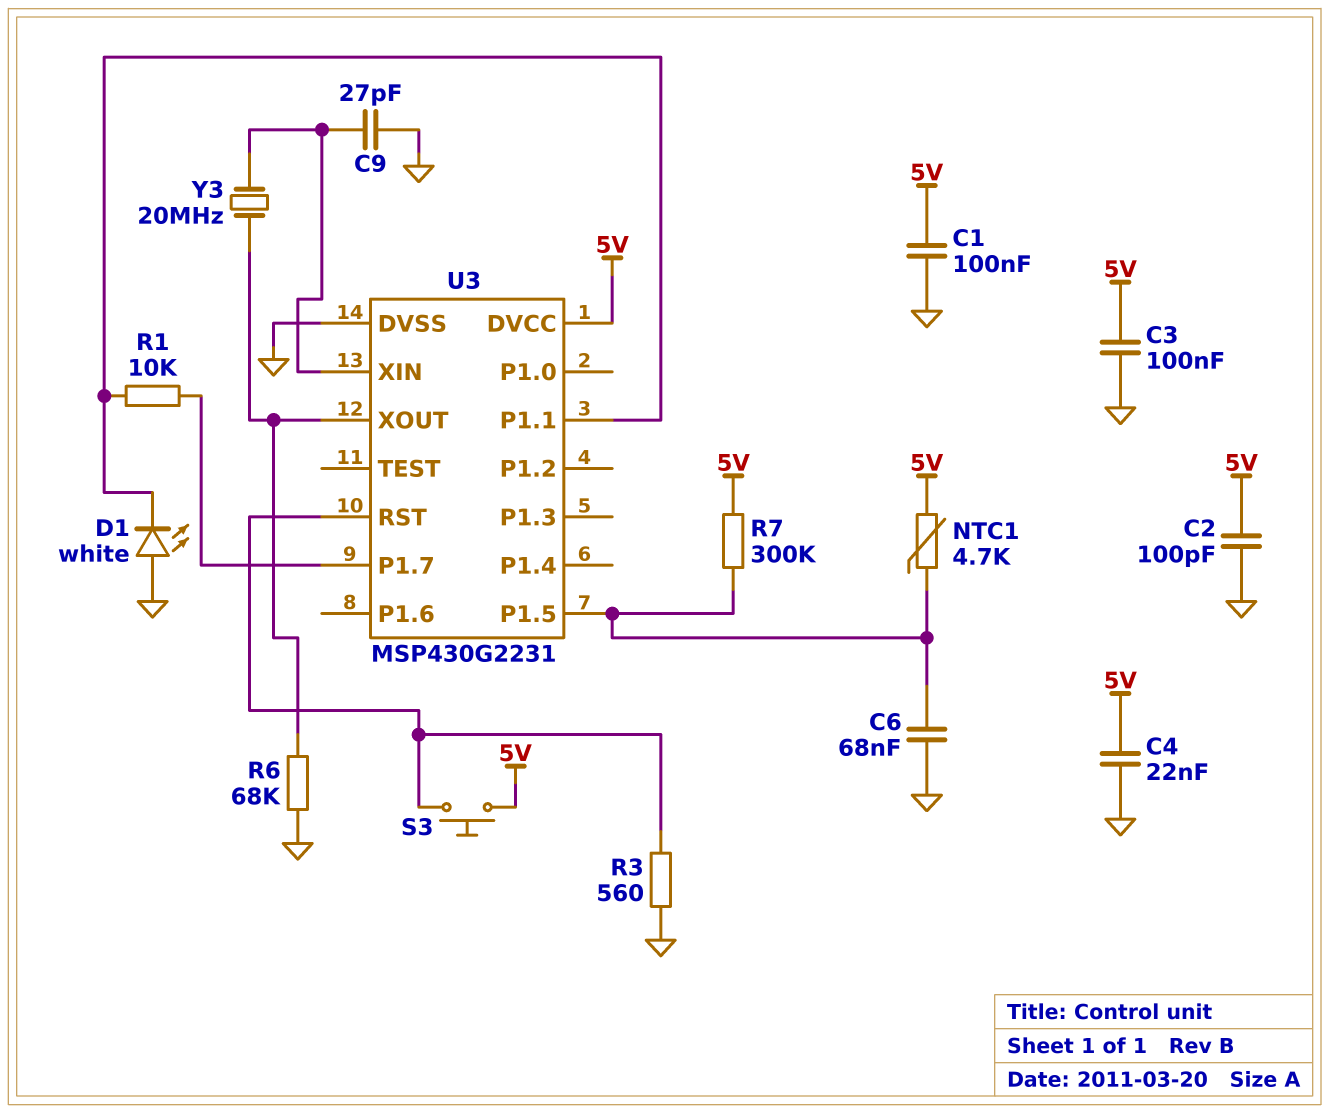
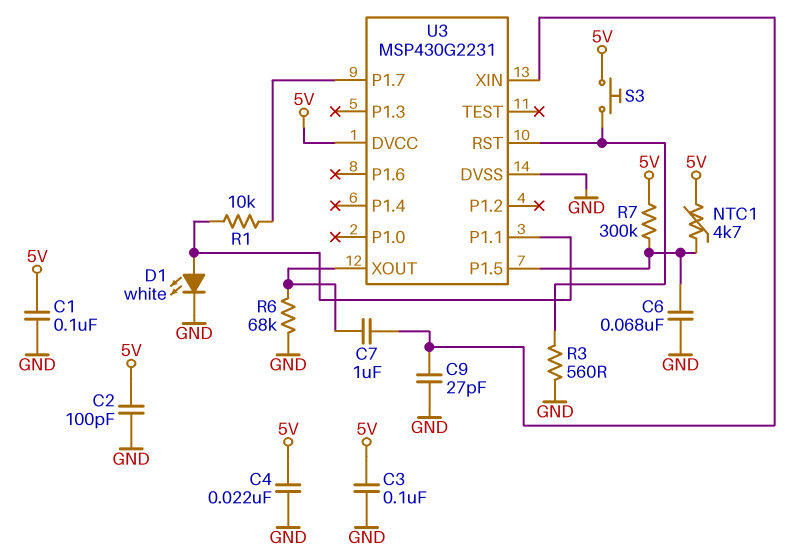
C7: none -> 1uF (U3/XIN, U3/XOUT)
D1: LED white (A GND, K U3/P1.1) -> LED white (A U3/P1.1, K GND)
Y3: 20MHz (U3/XIN, U3/XOUT) -> none

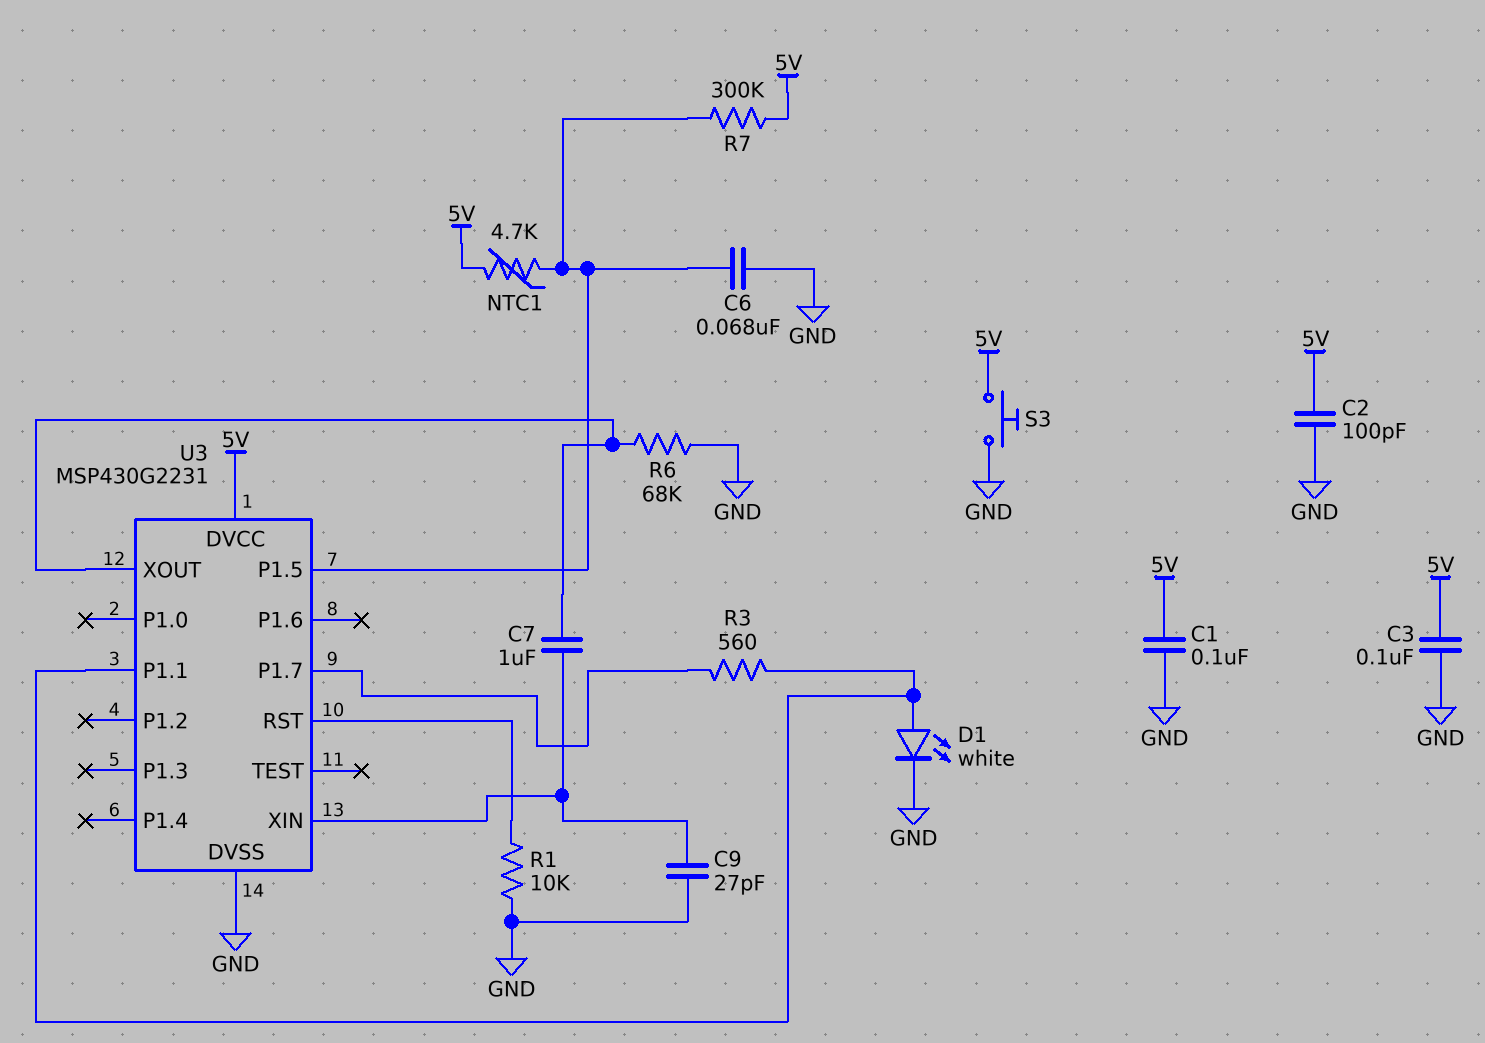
C4: 22nF (5V, GND) -> none
R1: 10k (U3/P1.1, U3/P1.7) -> 10k (GND, U3/RST)
R3: 560 (GND, U3/RST) -> 560 (U3/P1.1, U3/P1.7)
S3: button (5V, U3/RST) -> button (5V, GND)

